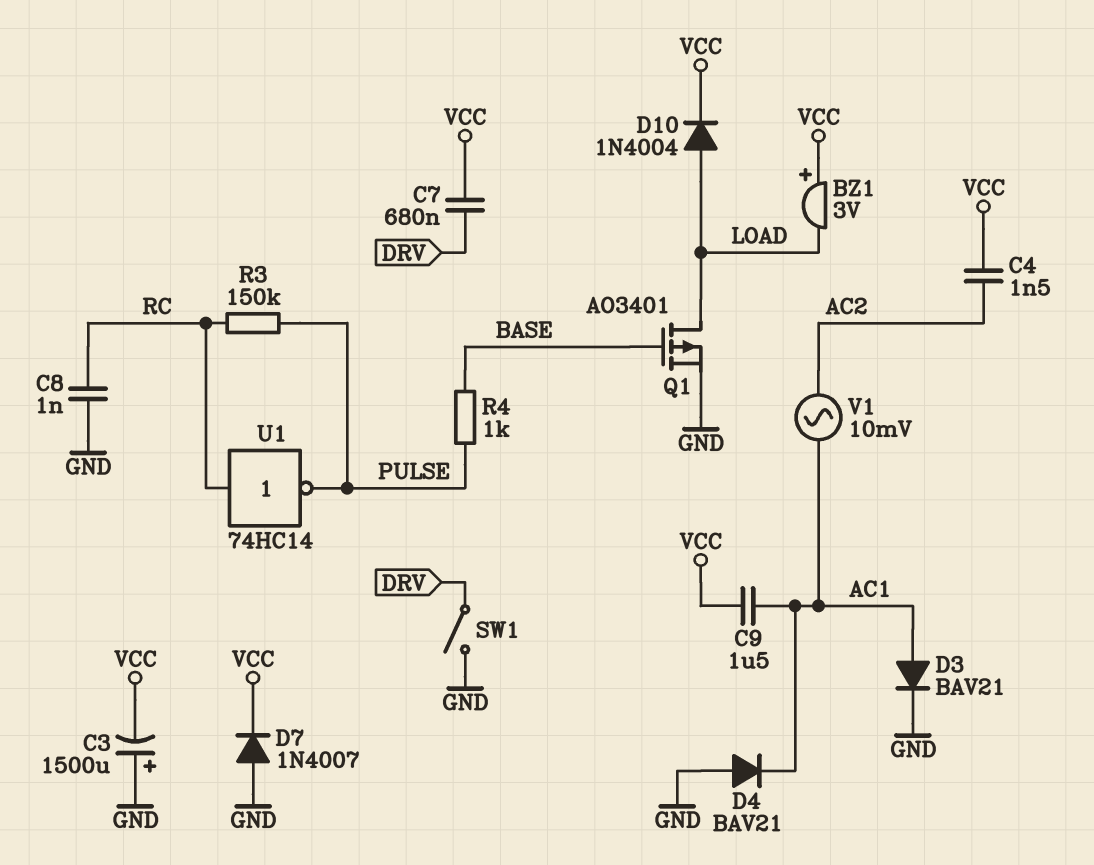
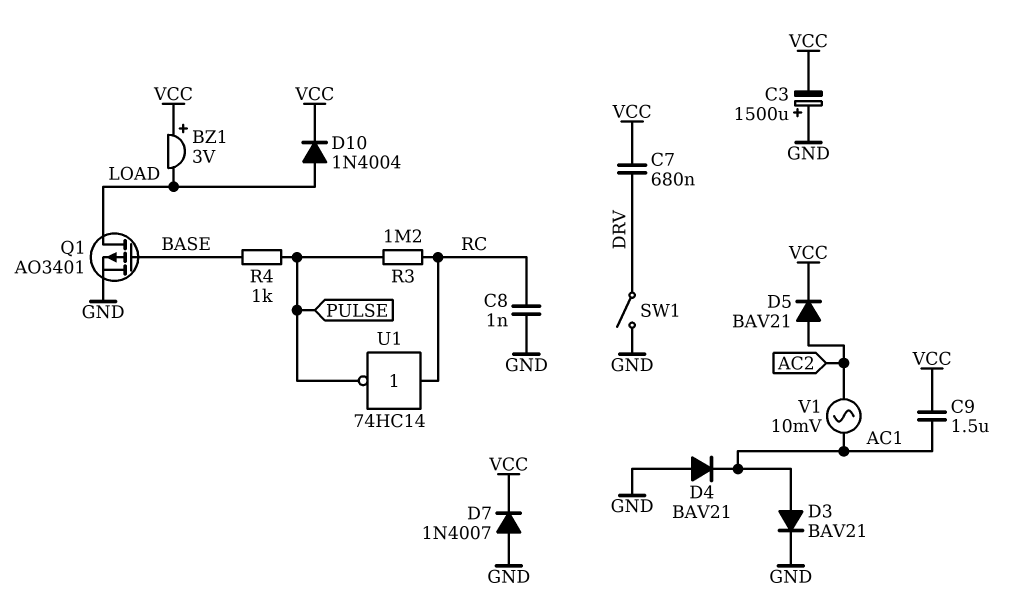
C4: 1.5nF (AC2, VCC) -> none
D5: none -> diode BAV21 (A AC2, K VCC)
R3: 150k (PULSE, RC) -> 1.2M (PULSE, RC)

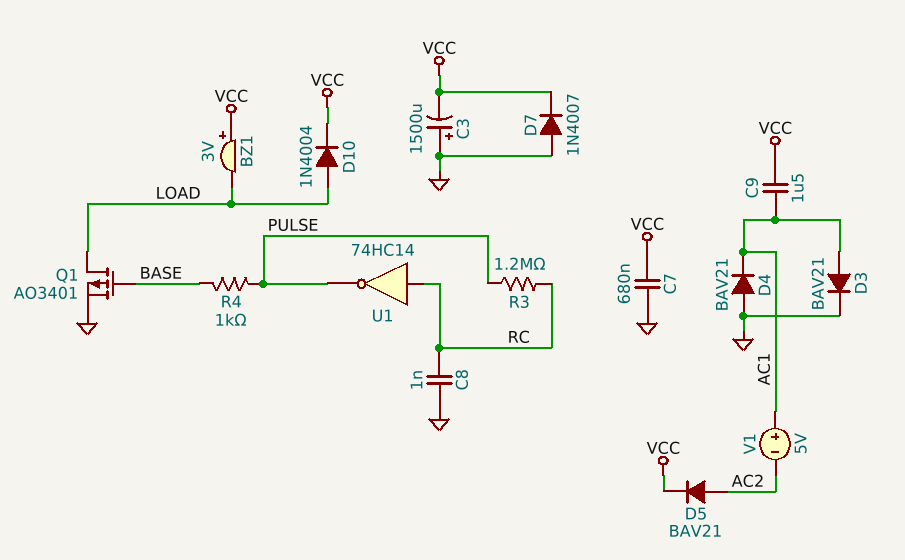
C7: 680nF (DRV, VCC) -> 680nF (GND, VCC)
SW1: switch (DRV, GND) -> none
V1: AC 10mV (AC1, AC2) -> 5V (plus AC1, minus AC2)

